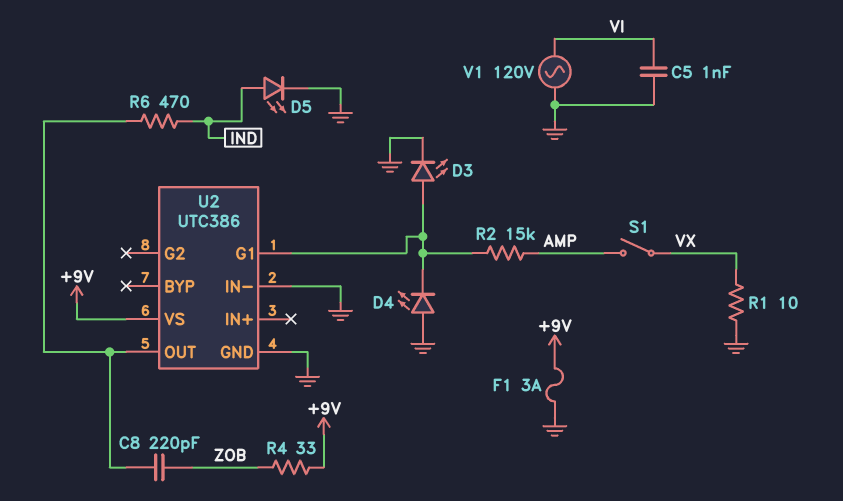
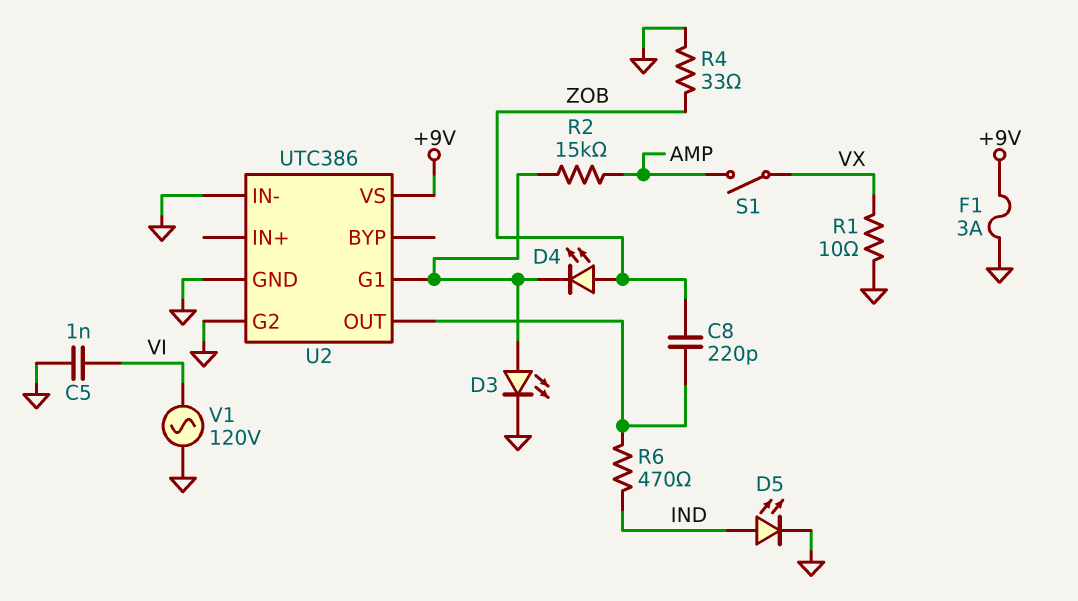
D4: LED (A GND, K U2/G1) -> LED (A ZOB, K U2/G1)
R4: 33 (+9V, ZOB) -> 33 (GND, ZOB)
U2 pin G2: none -> GND

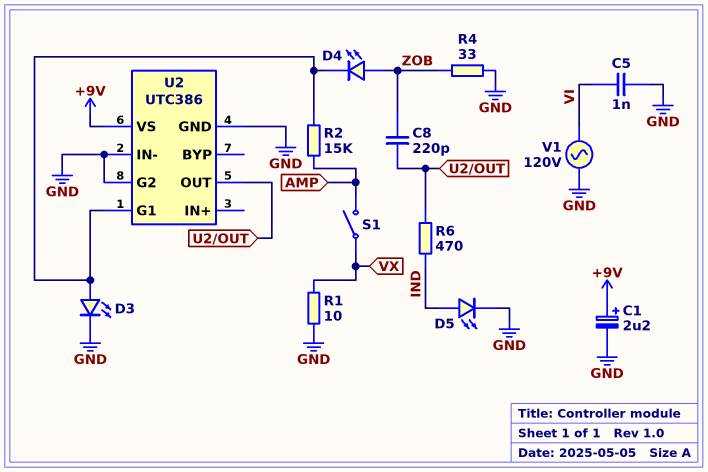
C1: none -> 2.2uF (plus +9V, minus GND)
F1: 3A (+9V, GND) -> none

